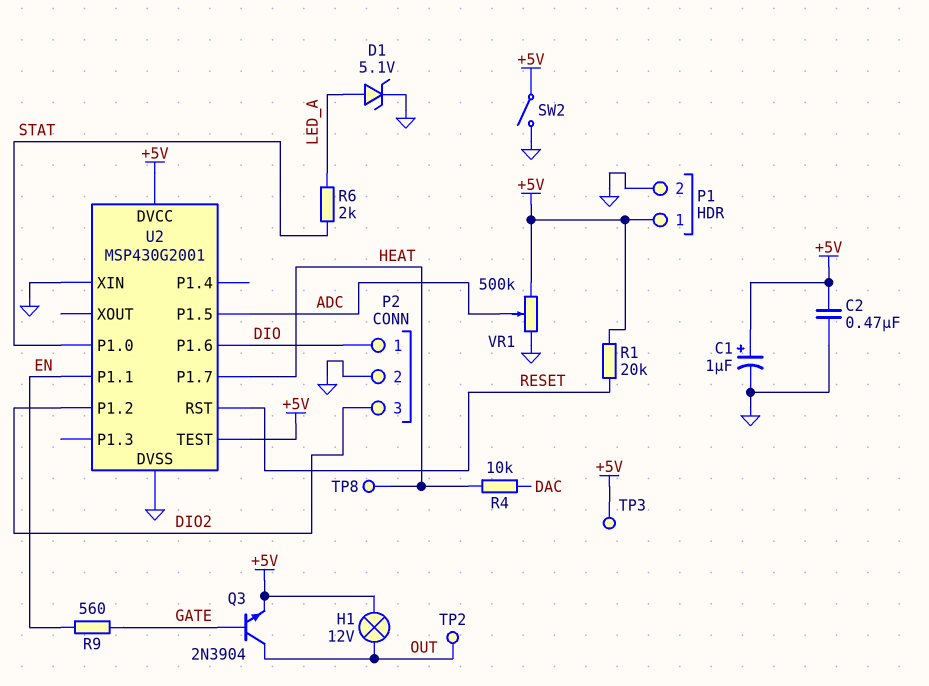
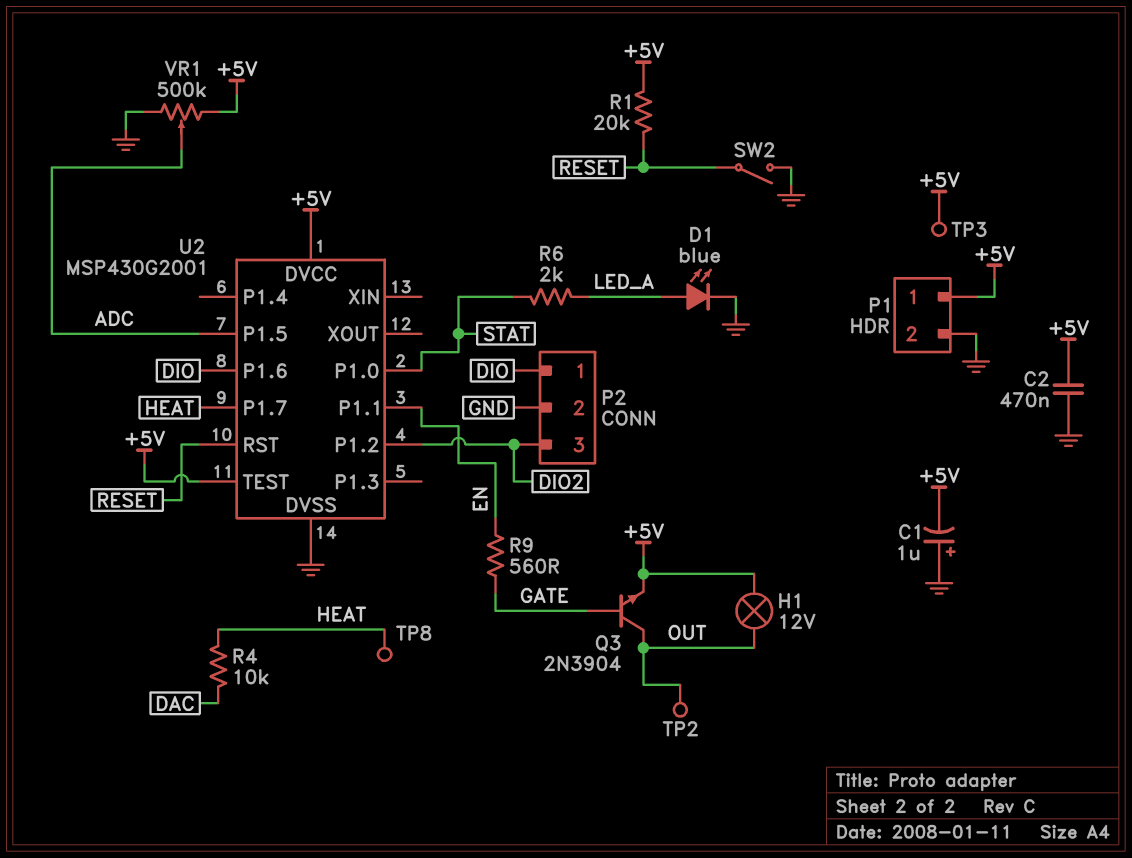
C1: 1uF (plus +5V, minus GND) -> 1uF (plus GND, minus +5V)
D1: zener 5.1V (A LED_A, K GND) -> LED blue (A LED_A, K GND)
SW2: switch (+5V, GND) -> switch (GND, RESET)
U2 pin XIN: GND -> none

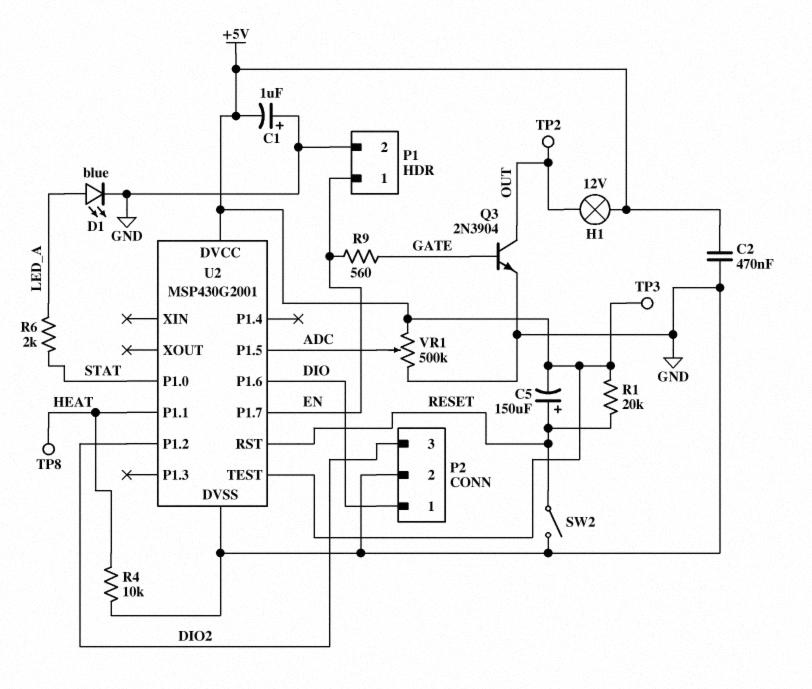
C5: none -> 150uF (plus RESET, minus +5V)
P1 pin 1: +5V -> EN
Q3: NPN 2N3904 (B GATE, C OUT, E +5V) -> NPN 2N3904 (B GATE, C OUT, E GND)
R4: 10k (DAC, HEAT) -> 10k (GND, HEAT)
U2 pin P1.1: EN -> HEAT
U2 pin P1.7: HEAT -> EN

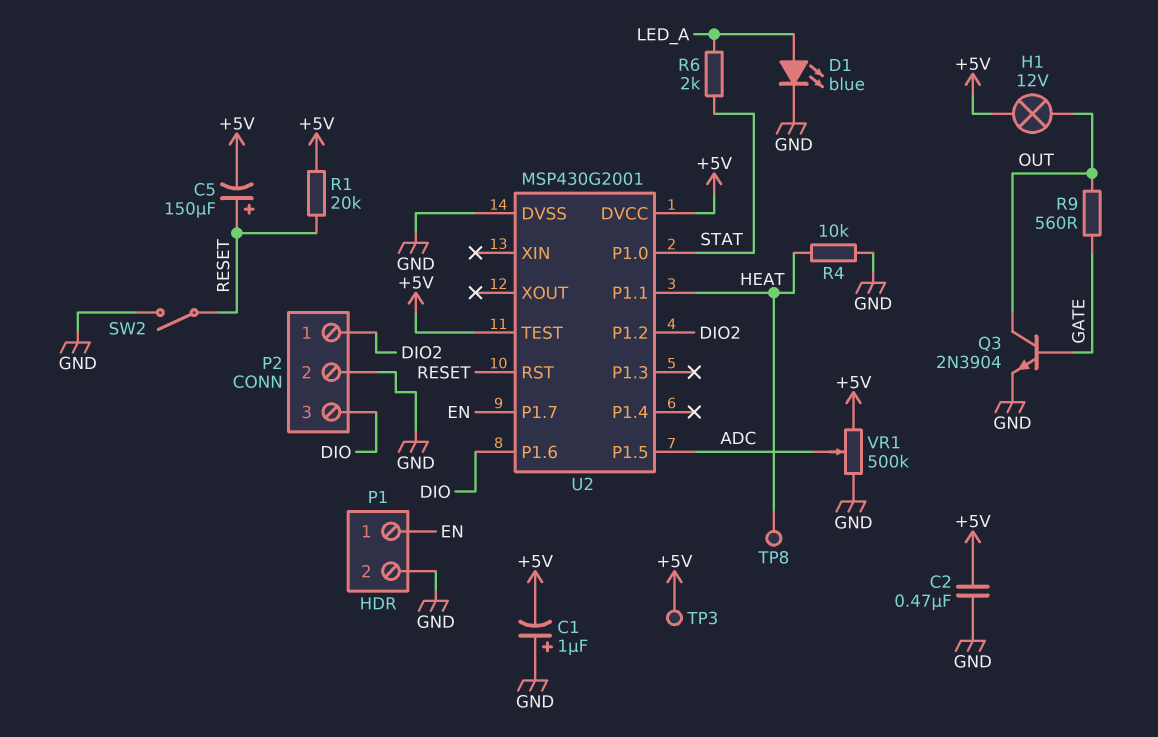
P2 pin 1: DIO -> DIO2
P2 pin 3: DIO2 -> DIO
R9: 560 (EN, GATE) -> 560 (GATE, OUT)
TP2: test point (OUT) -> none

